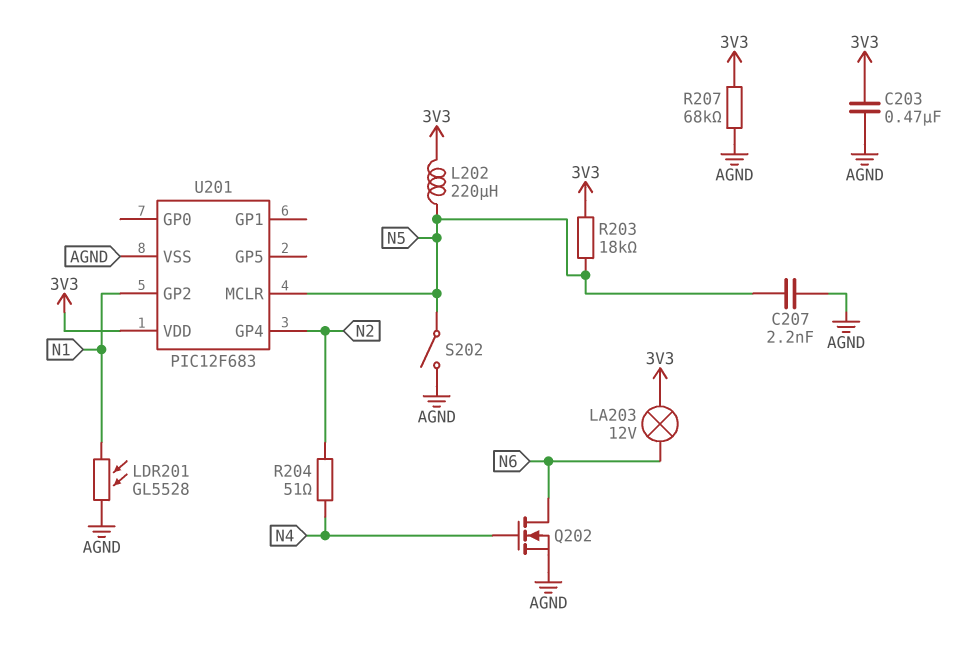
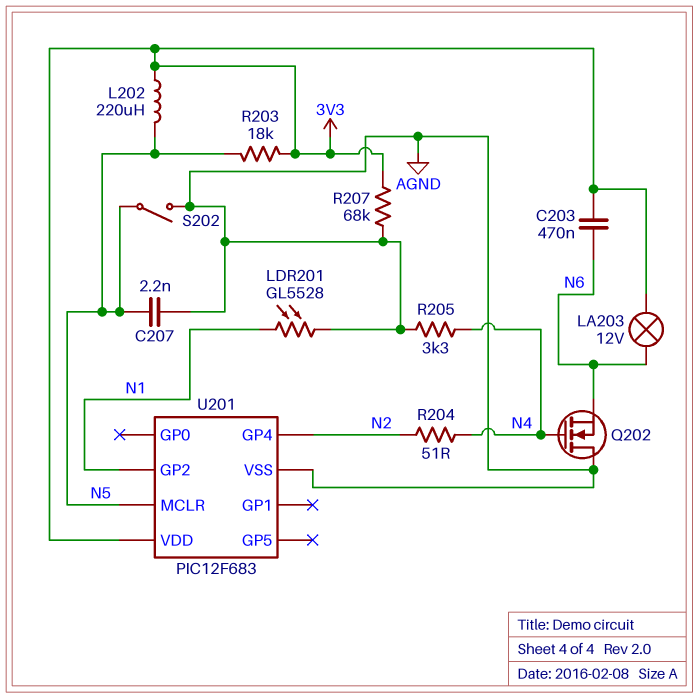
C203: 470nF (3V3, AGND) -> 470nF (3V3, N6)
Q202: NMOS (G N4, D N6, S AGND) -> NMOS (G N4, D AGND, S N6)
R205: none -> 3.3k (AGND, N4)

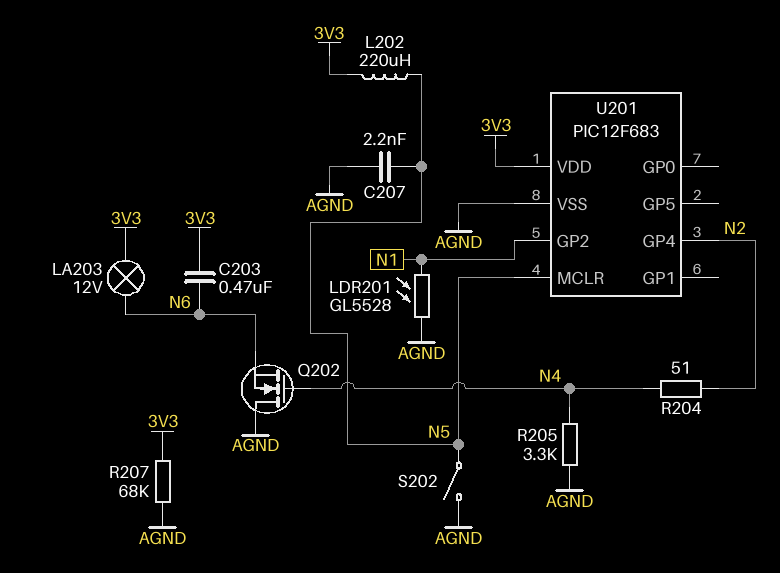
R203: 18k (3V3, N5) -> none

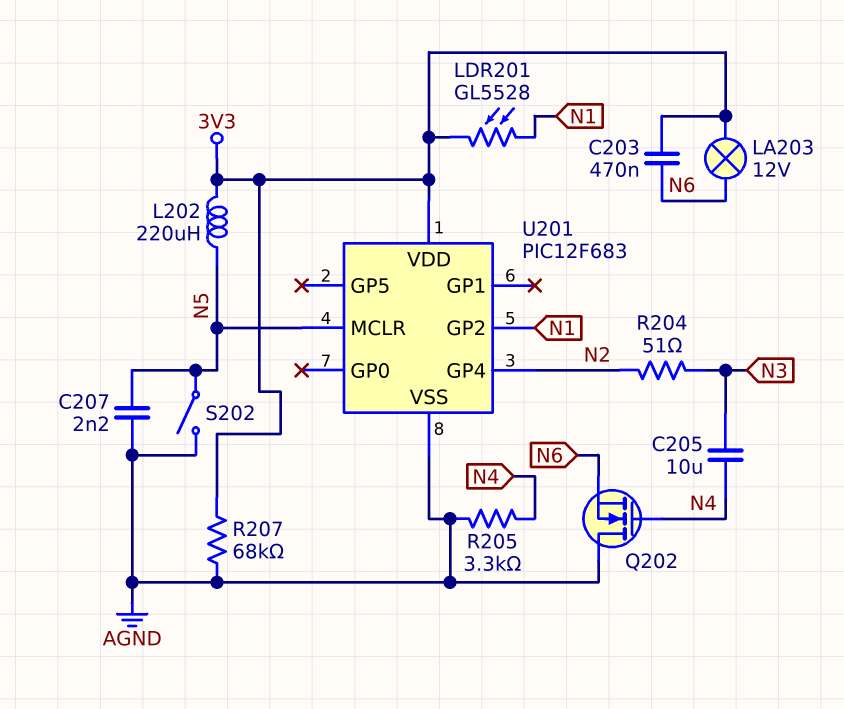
C205: none -> 10uF (N3, N4)
LDR201: GL5528 (AGND, N1) -> GL5528 (3V3, N1)
R204: 51 (N2, N4) -> 51 (N2, N3)

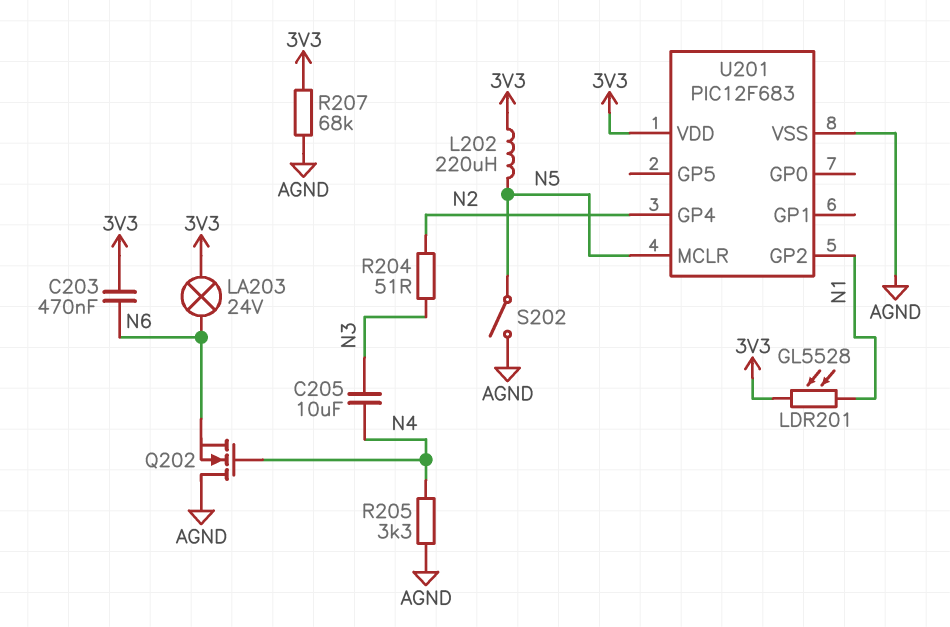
C207: 2.2nF (AGND, N5) -> none
LA203: lamp 12V (3V3, N6) -> lamp 24V (3V3, N6)

